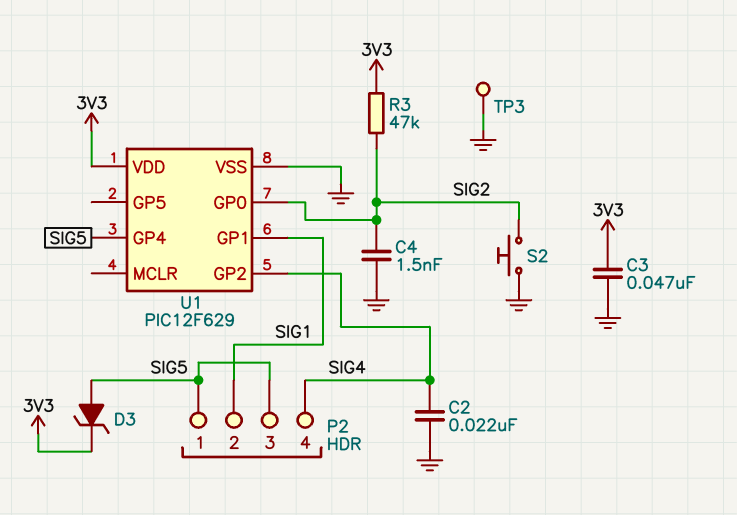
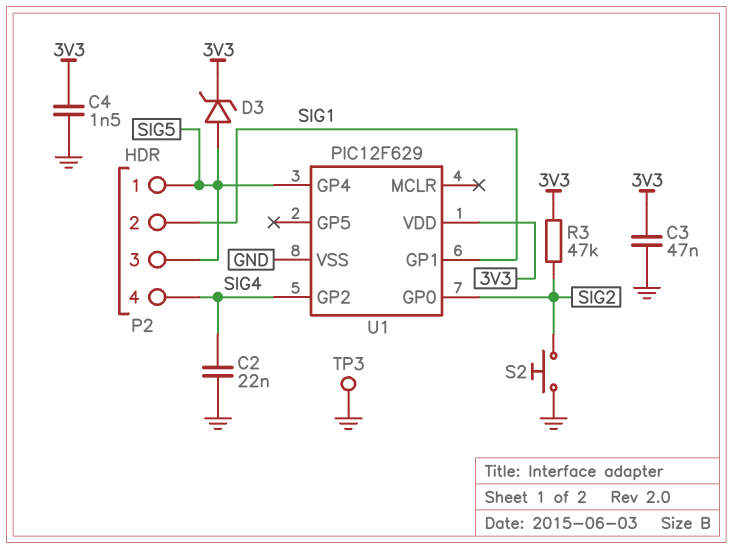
C4: 1.5nF (GND, SIG2) -> 1.5nF (3V3, GND)

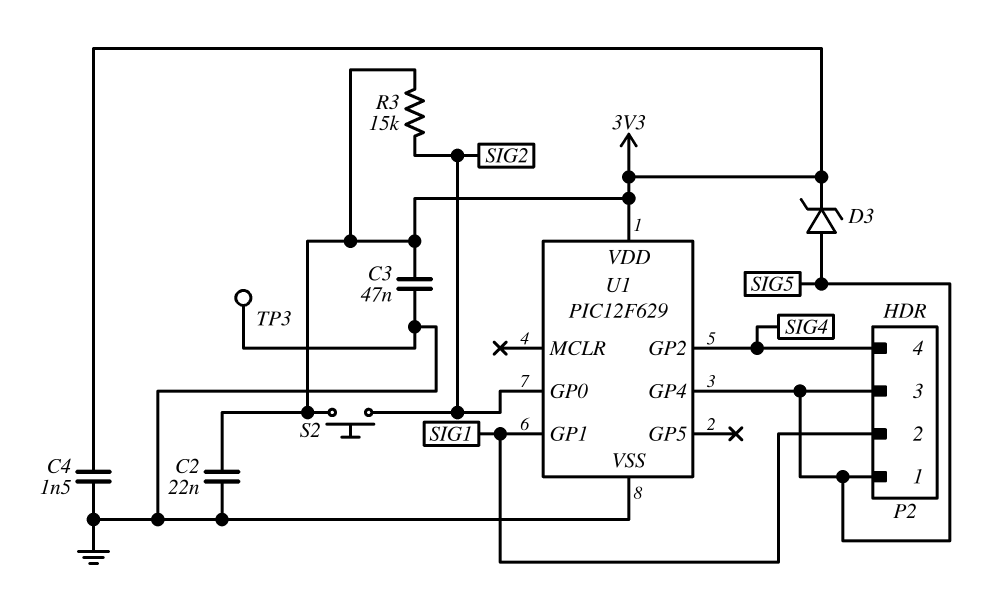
C2: 22nF (GND, SIG4) -> 22nF (3V3, GND)
R3: 47k (3V3, SIG2) -> 15k (3V3, SIG2)
S2: button (GND, SIG2) -> button (3V3, SIG2)

